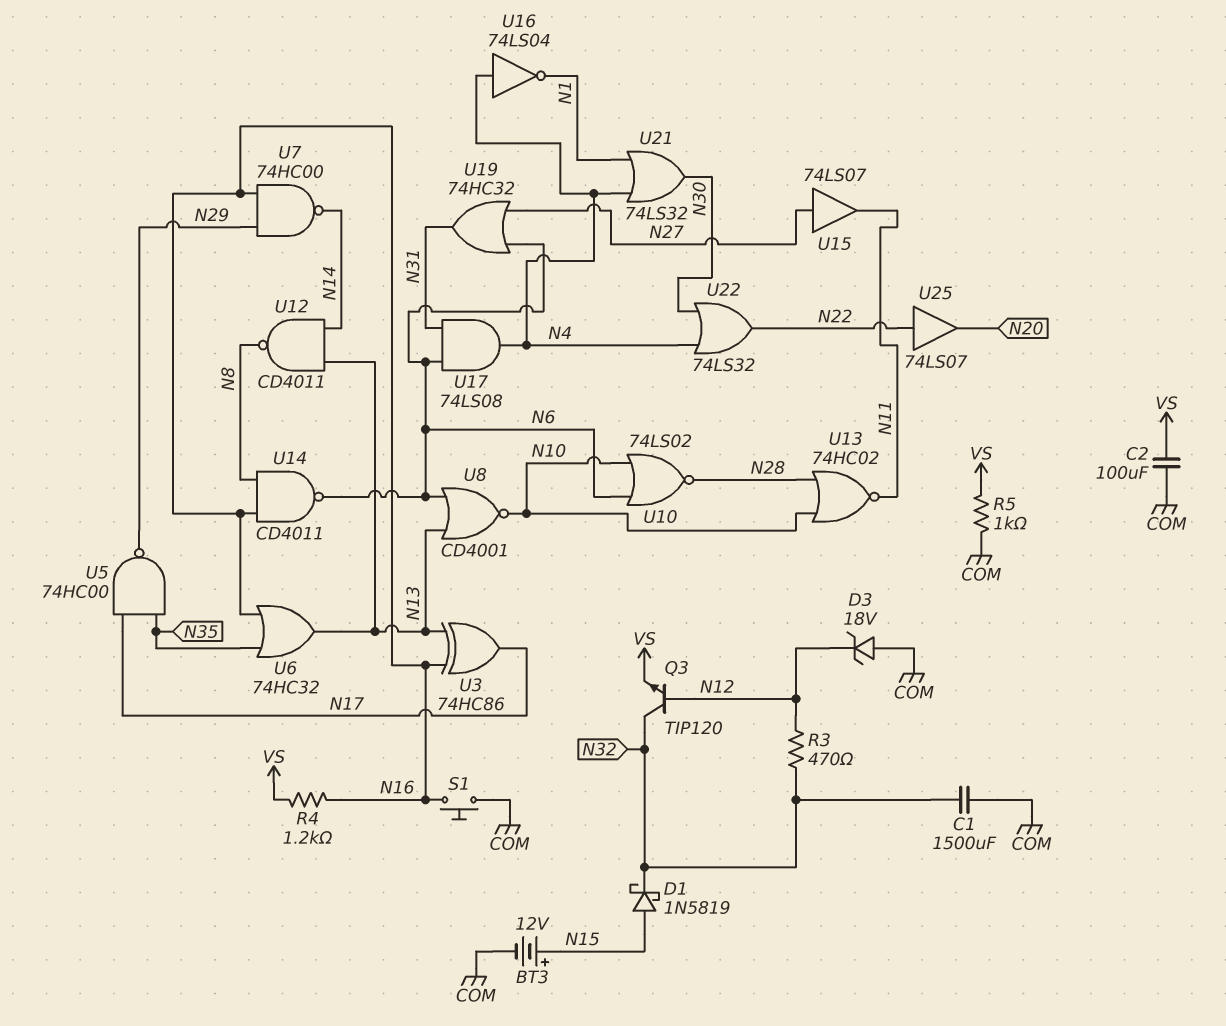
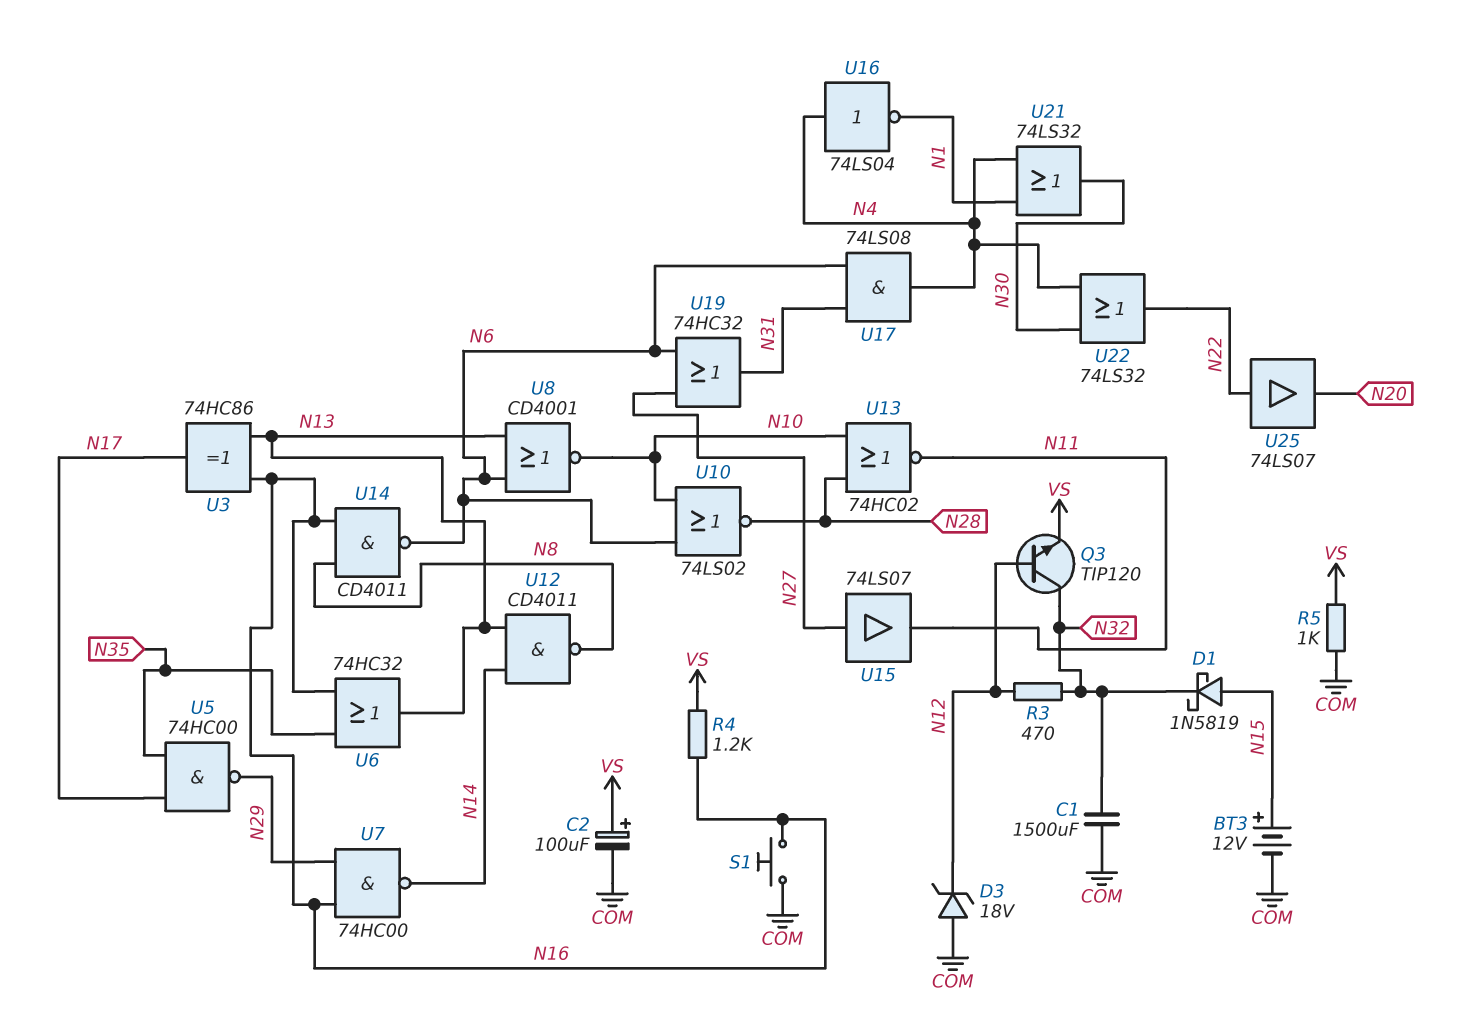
C2: 100uF (COM, VS) -> 100uF (plus VS, minus COM)

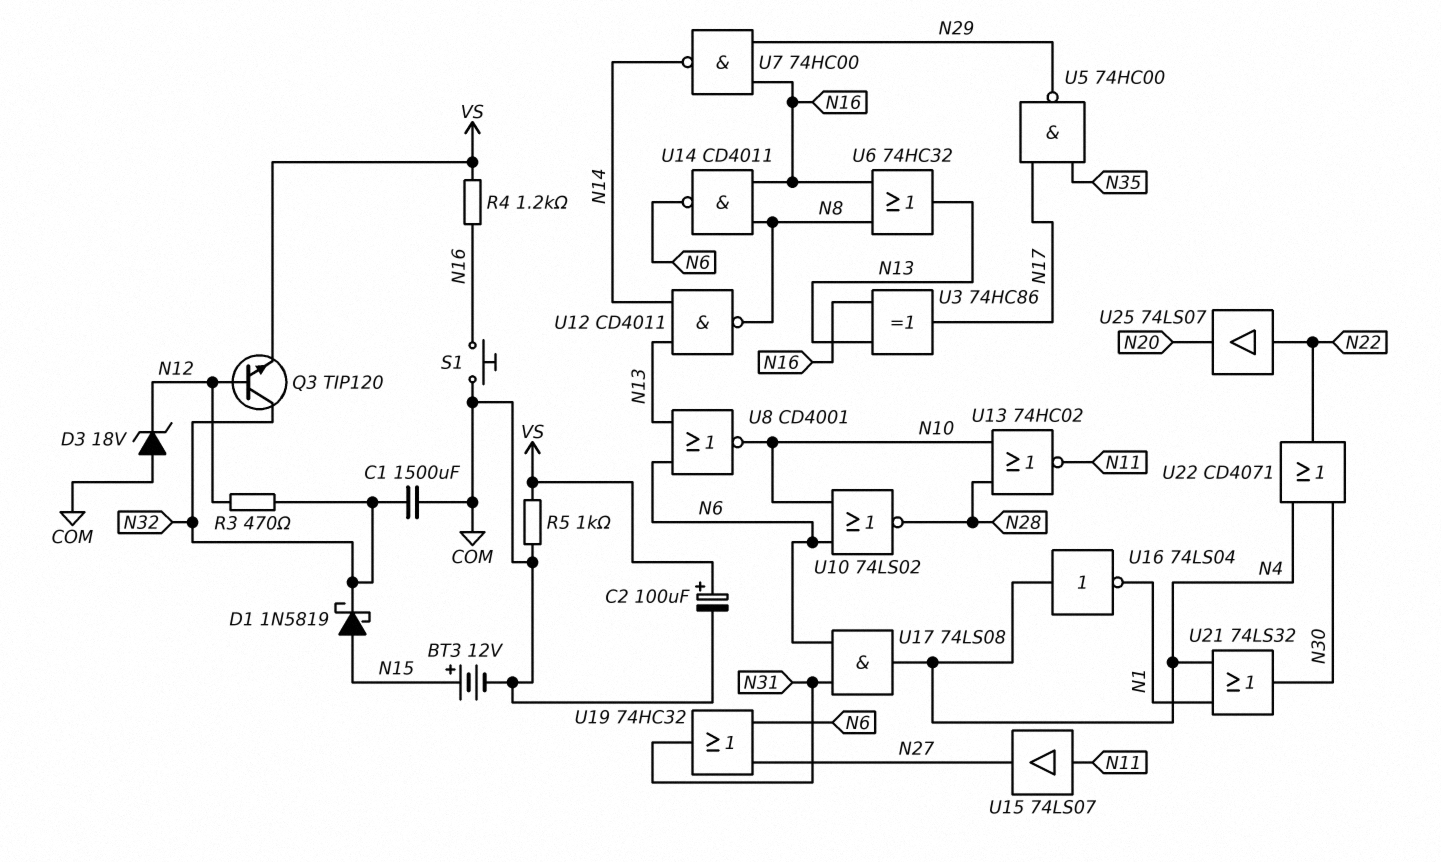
U6: OR 74HC32 (in N16, in N35, out N13) -> OR 74HC32 (in N8, in N16, out N13)
U15: buffer 74LS07 (in N27, out N11) -> buffer 74LS07 (in N11, out N27)
U22: OR 74LS32 (in N4, in N30, out N22) -> OR CD4071 (in N4, in N30, out N22)

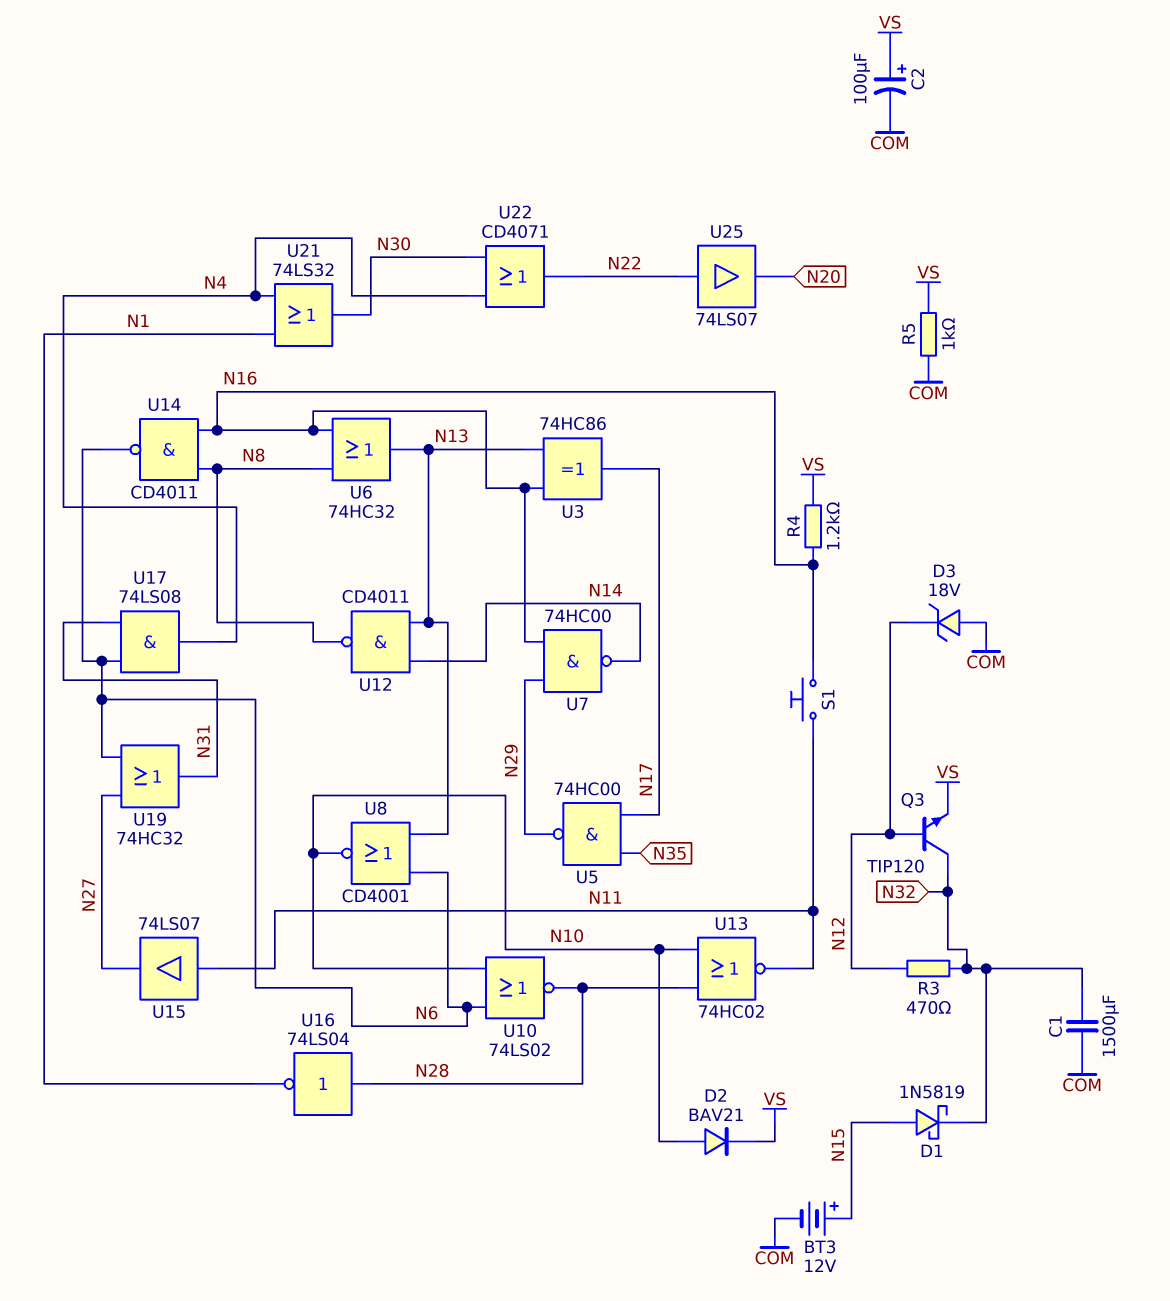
D2: none -> diode BAV21 (A N10, K VS)
S1: button (COM, N16) -> button (N11, N16)
U16: NOT 74LS04 (in N4, out N1) -> NOT 74LS04 (in N28, out N1)

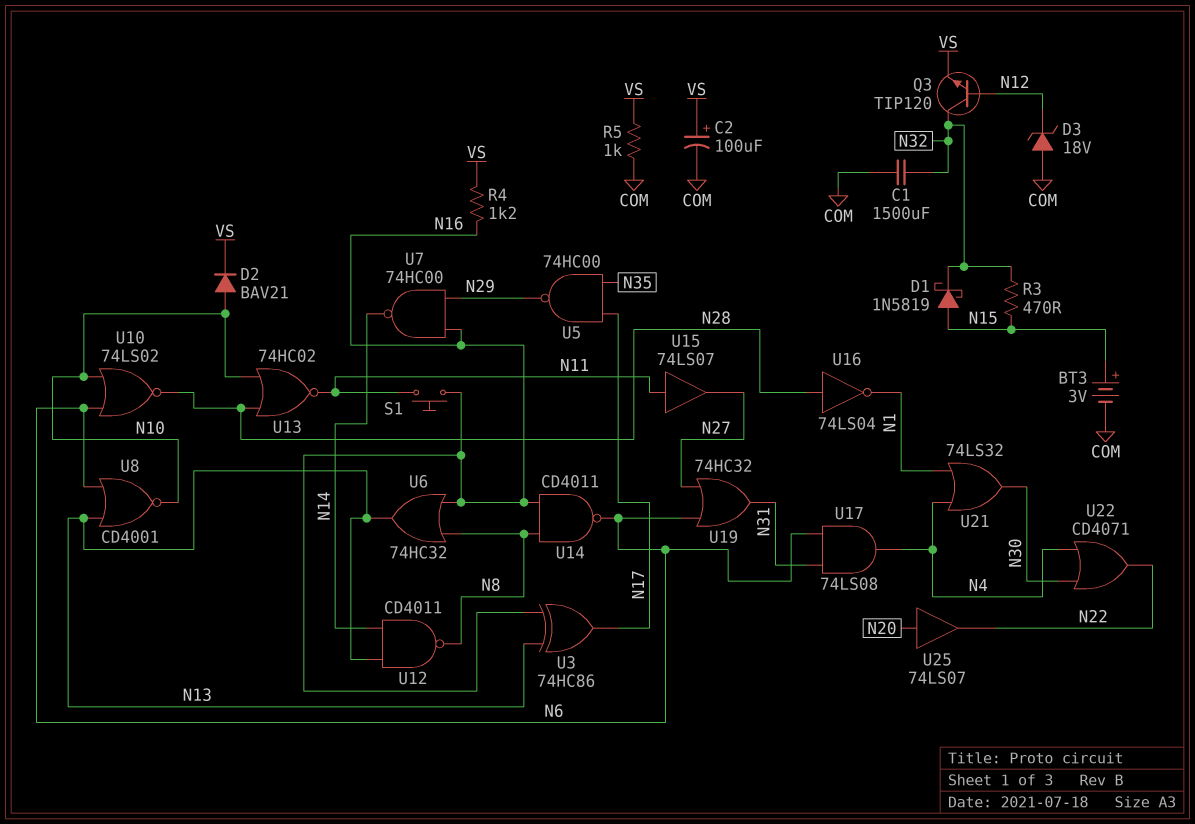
BT3: 12V (plus N15, minus COM) -> 3V (plus N15, minus COM)
R3: 470 (N12, N32) -> 470 (N15, N32)
U25: buffer 74LS07 (in N22, out N20) -> buffer 74LS07 (in N20, out N22)

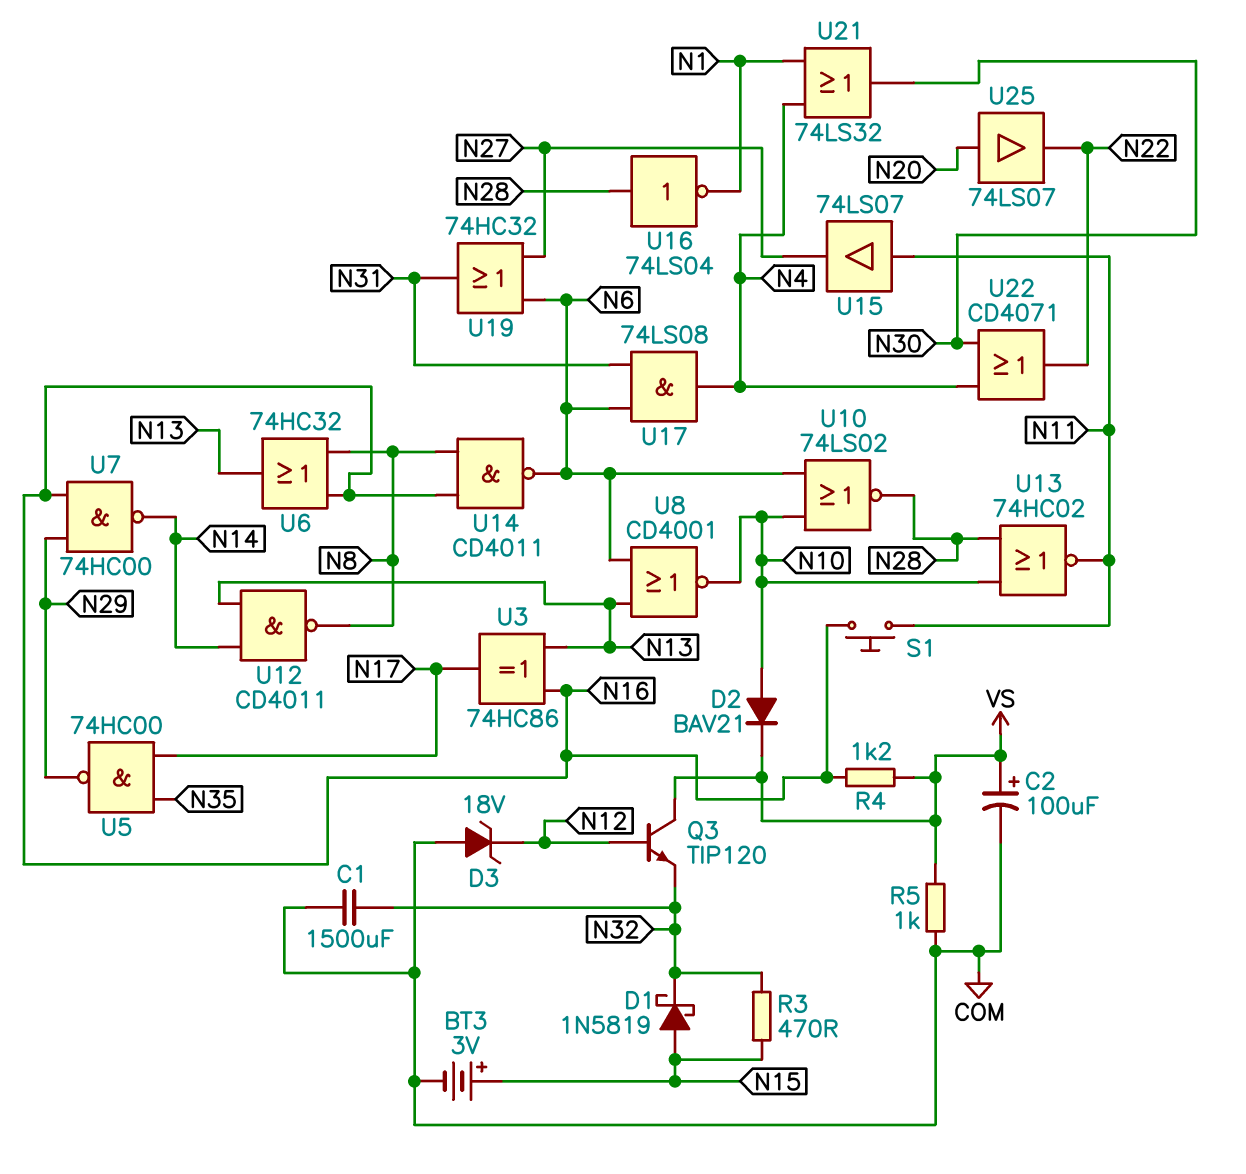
Q3: NPN TIP120 (B N12, C N32, E VS) -> NPN TIP120 (B N12, C VS, E N32)

